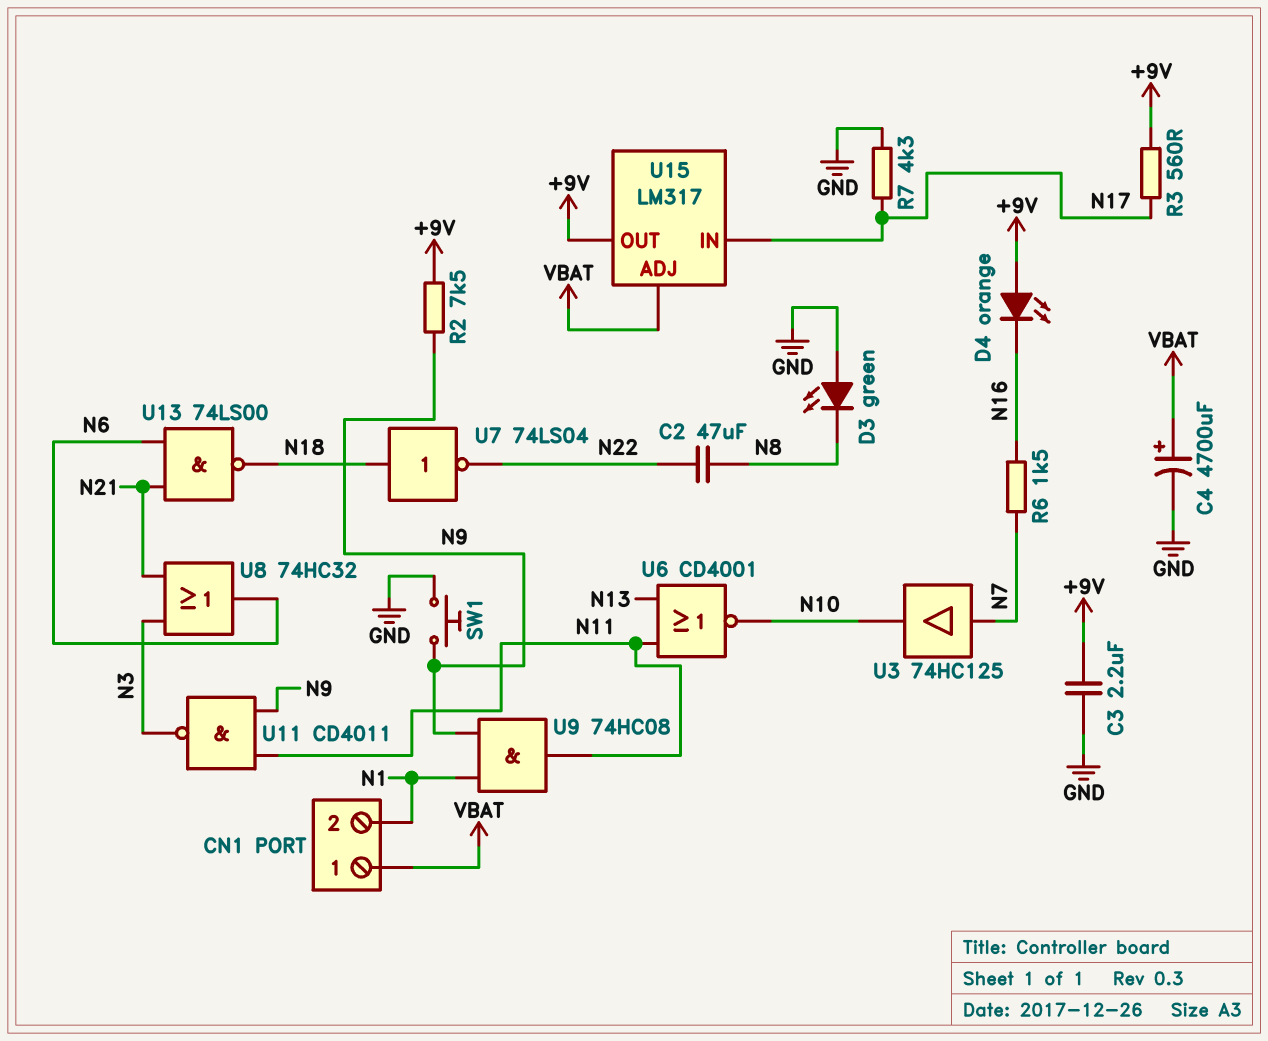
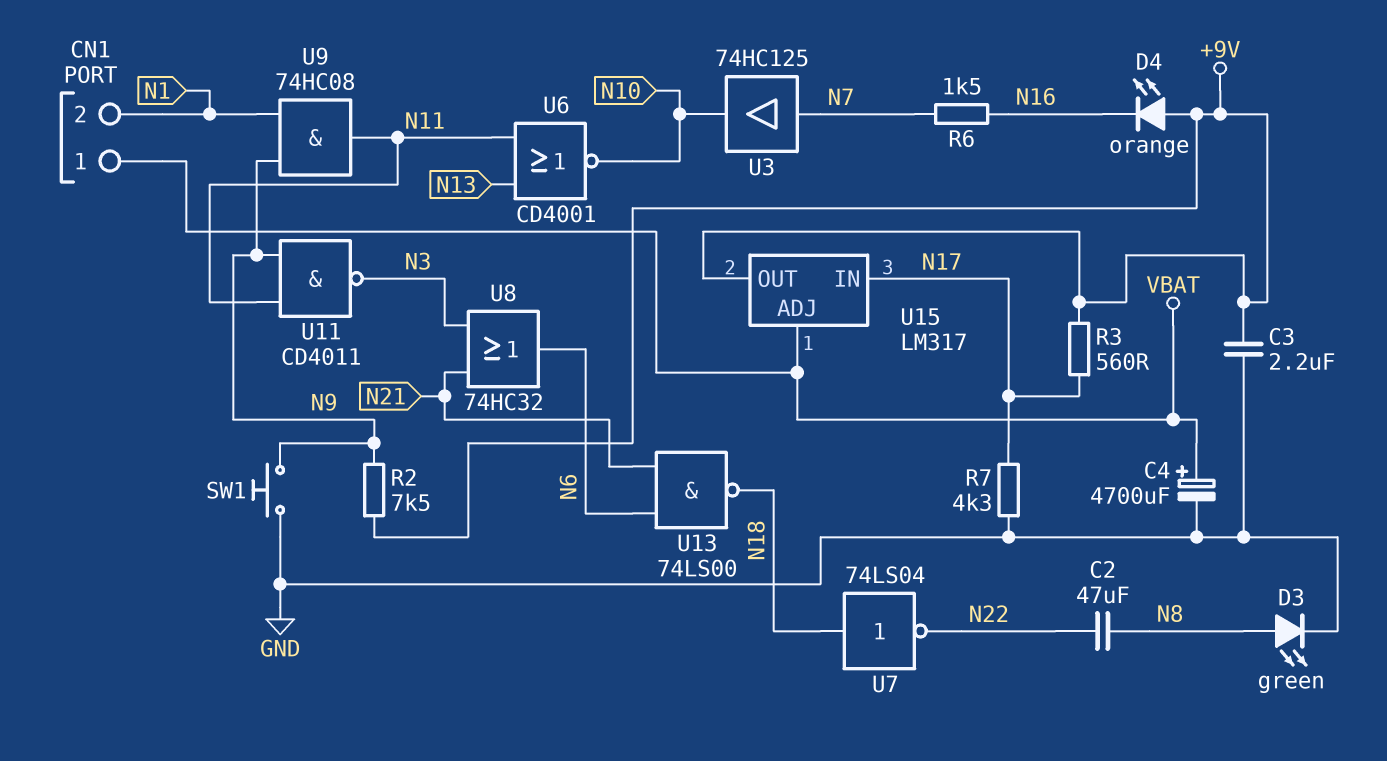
D3: LED green (A GND, K N8) -> LED green (A N8, K GND)

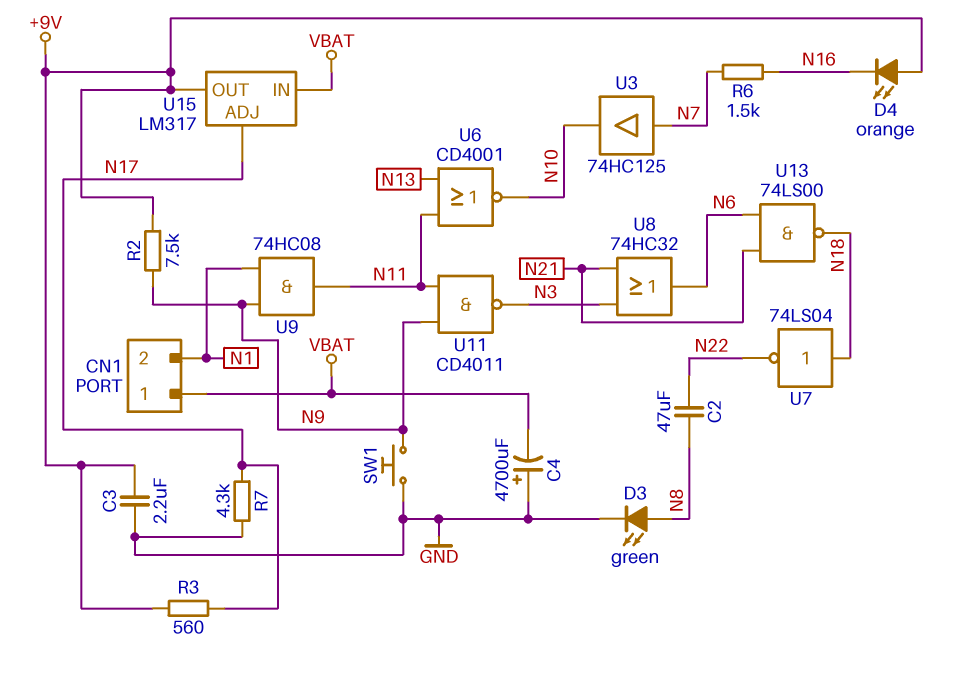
C4: 4700uF (plus VBAT, minus GND) -> 4700uF (plus GND, minus VBAT)
U15 pin ADJ: VBAT -> N17
U15 pin IN: N17 -> VBAT

